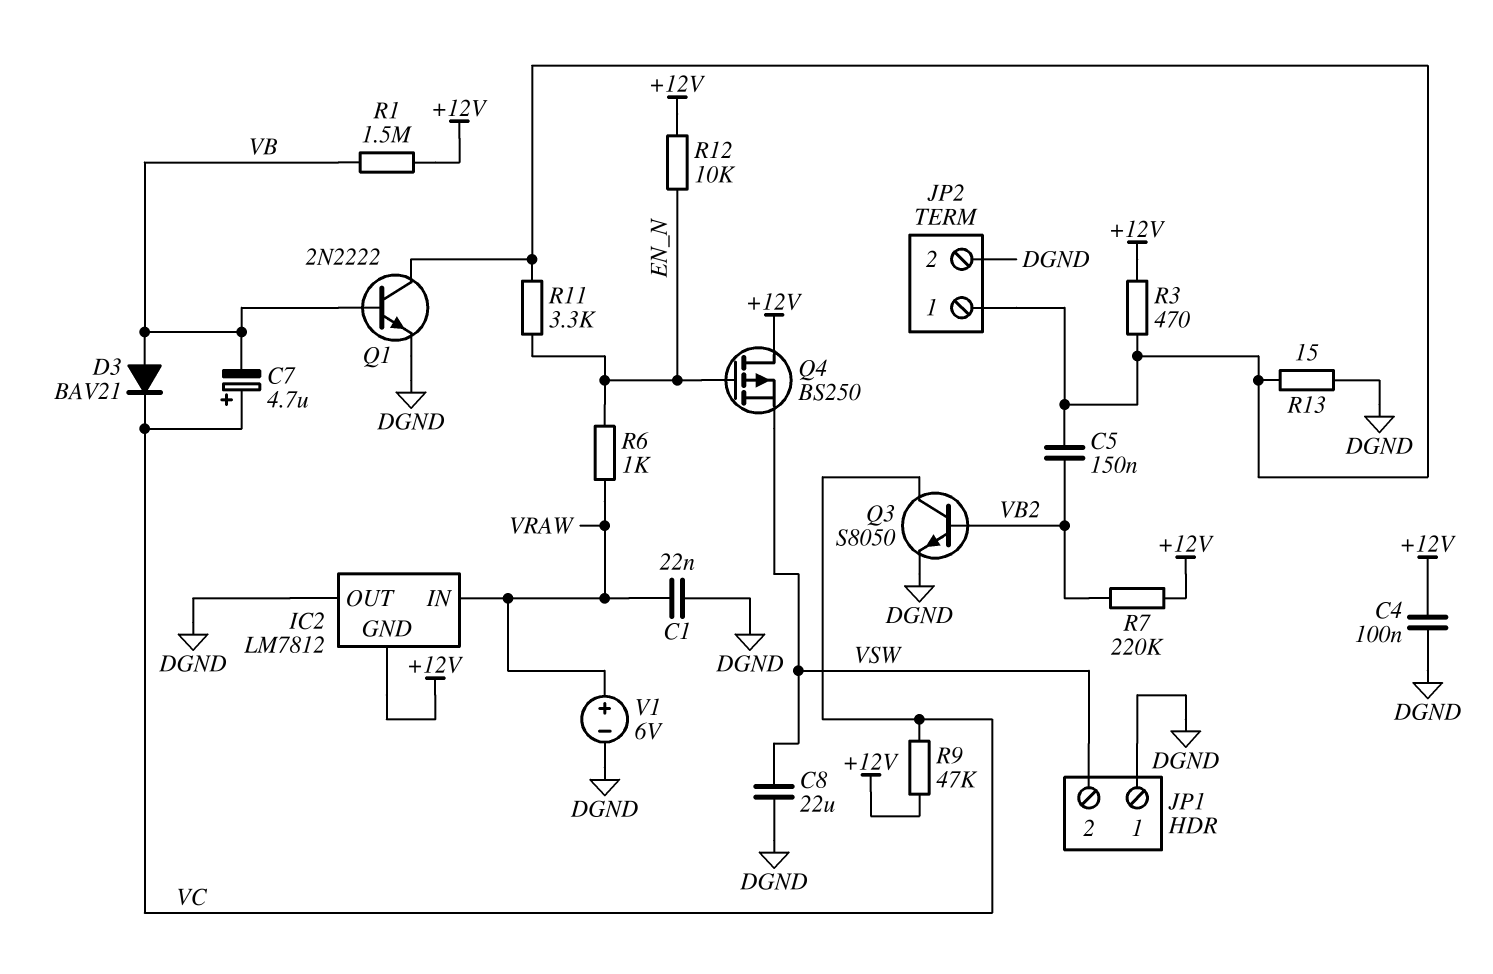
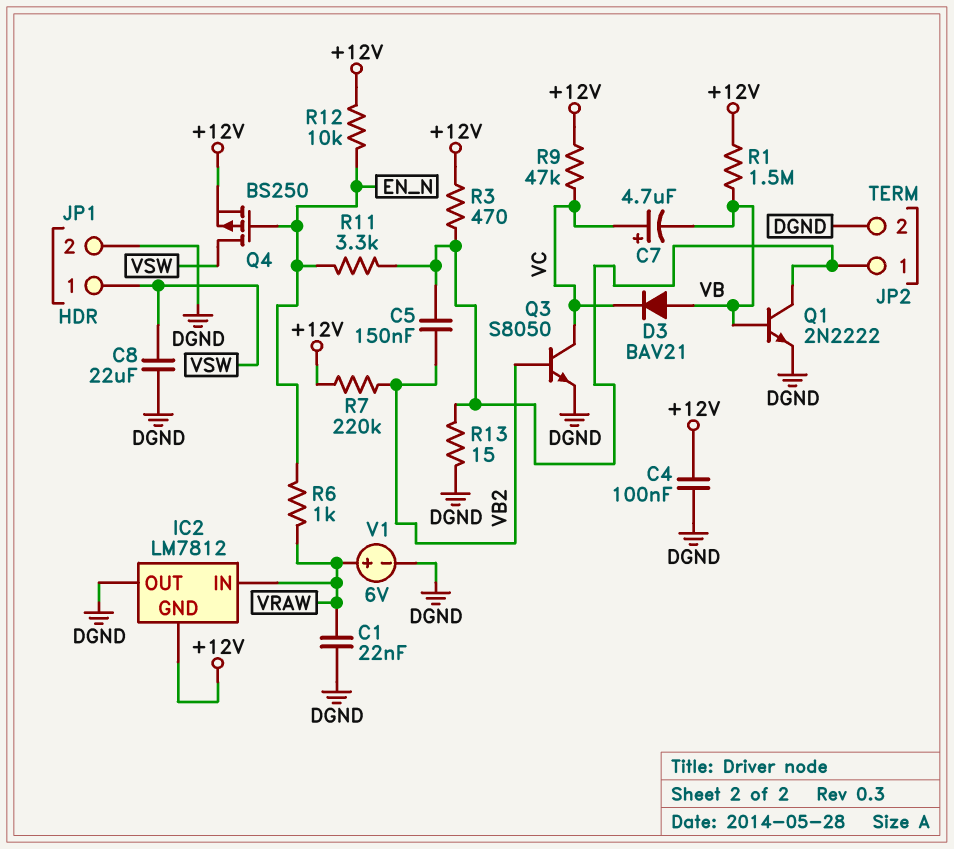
JP1 pin 1: DGND -> VSW
JP1 pin 2: VSW -> DGND
Q4: PMOS BS250 (G EN_N, D +12V, S VSW) -> PMOS BS250 (G EN_N, D VSW, S +12V)

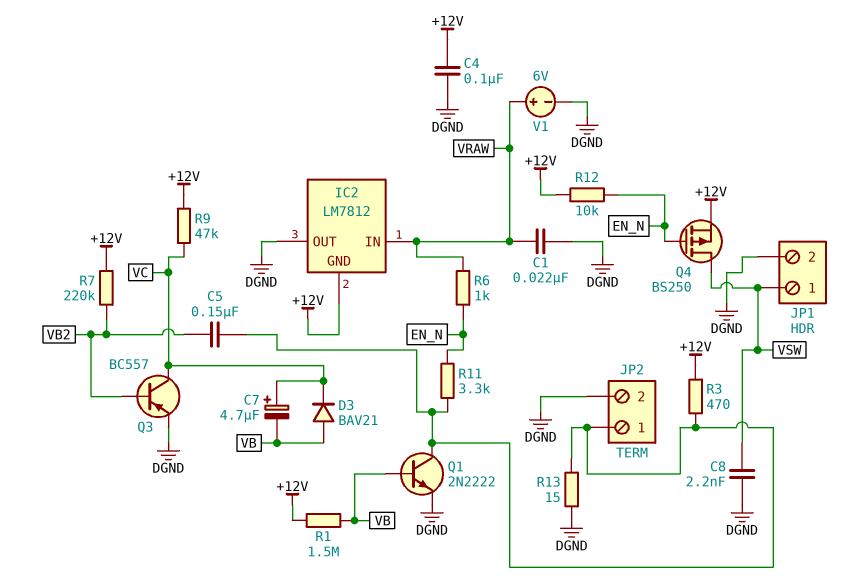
C8: 22uF (DGND, VSW) -> 2.2nF (DGND, VSW)
Q3: NPN S8050 (B VB2, C VC, E DGND) -> PNP BC557 (B VB2, C VC, E DGND)

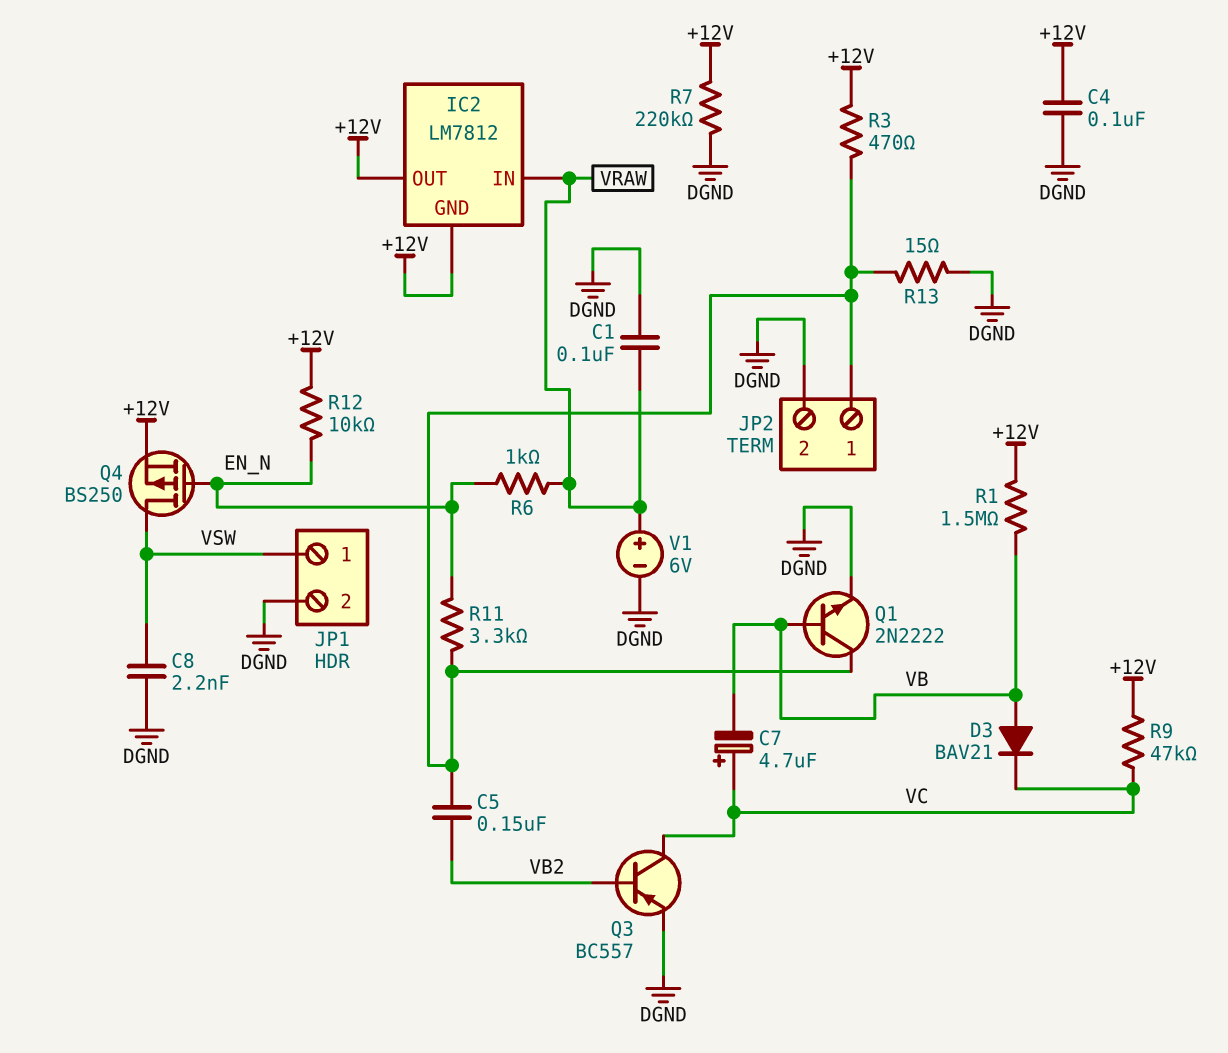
C1: 22nF (DGND, VRAW) -> 100nF (DGND, VRAW)
IC2 pin OUT: DGND -> +12V
R7: 220k (+12V, VB2) -> 220k (+12V, DGND)

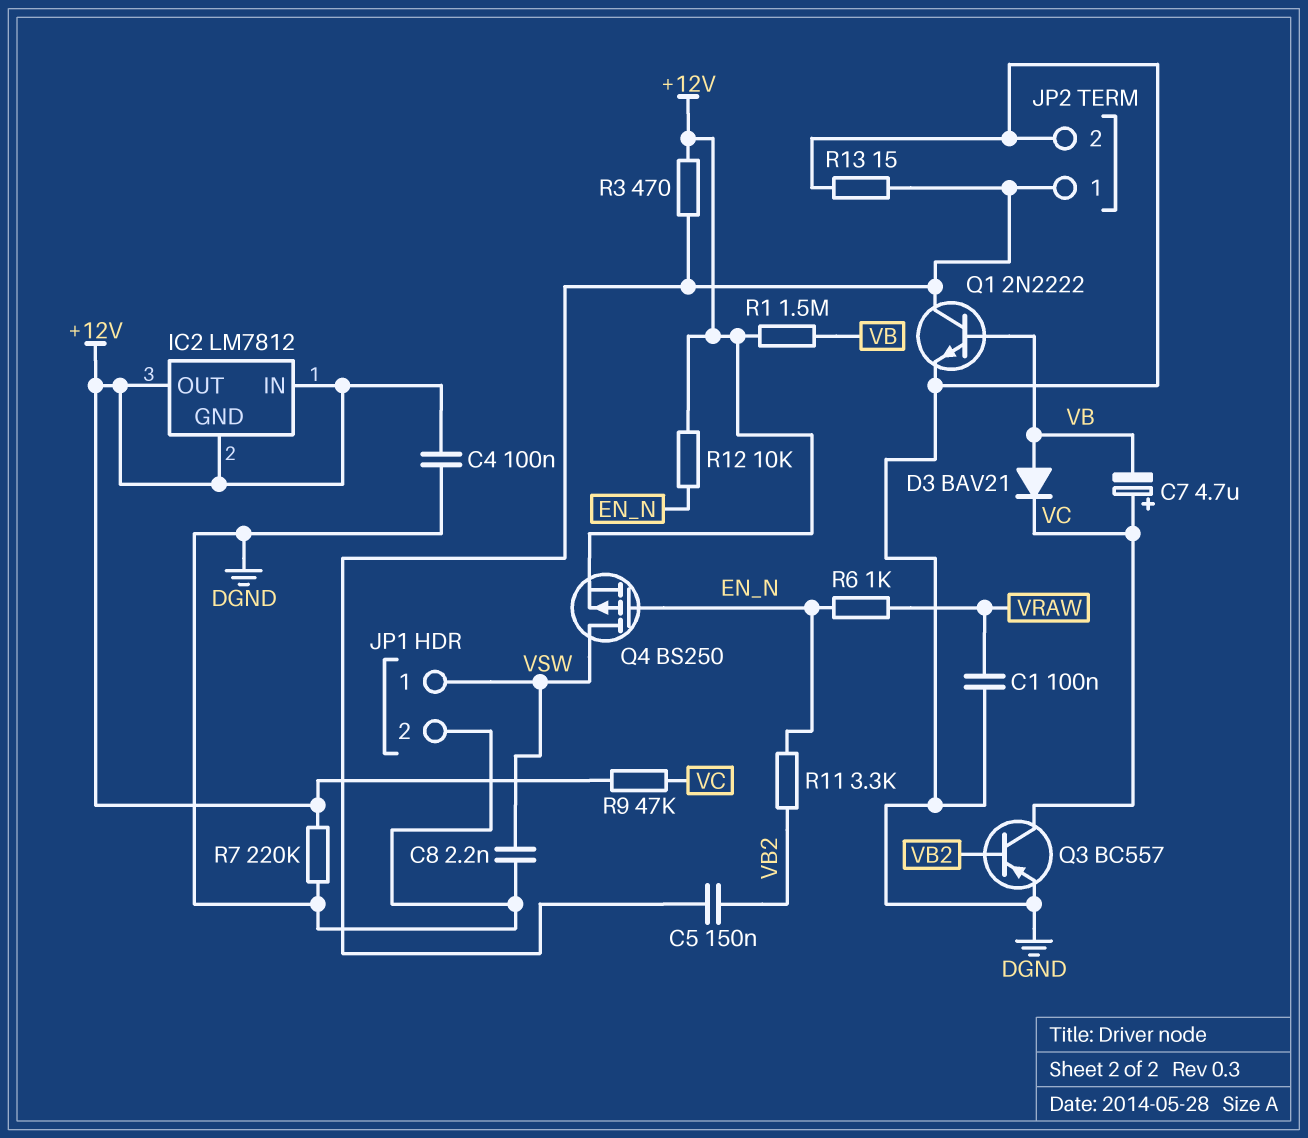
IC2 pin IN: VRAW -> +12V
R11: 3.3k (EN_N, JP2/1) -> 3.3k (EN_N, VB2)
V1: 6V (plus VRAW, minus DGND) -> none

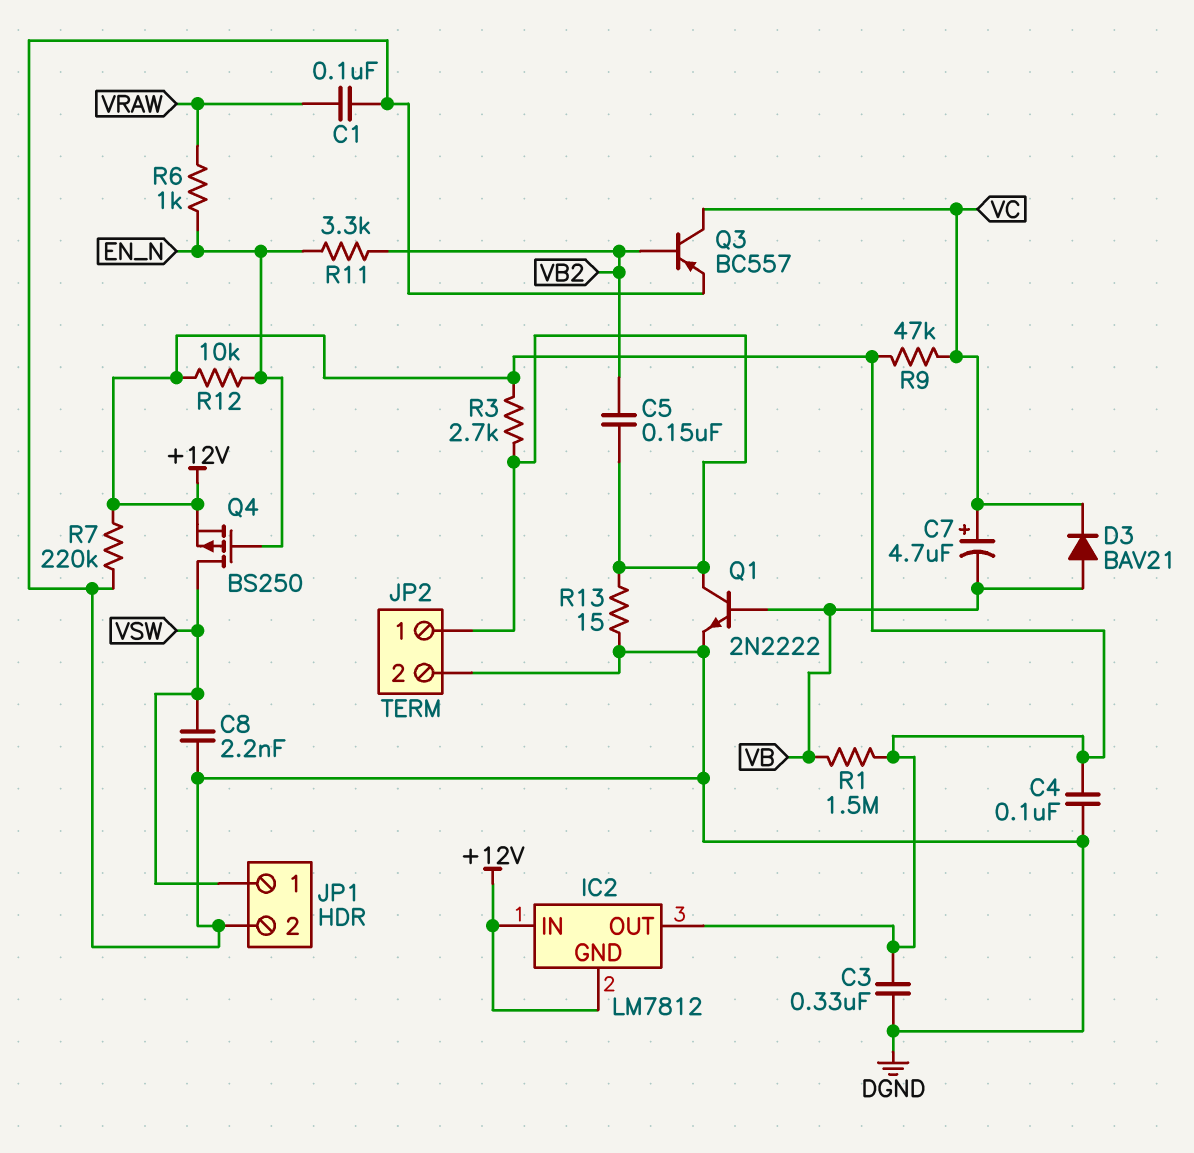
C3: none -> 330nF (+12V, DGND)
R3: 470 (+12V, JP2/1) -> 2.7k (+12V, JP2/1)

